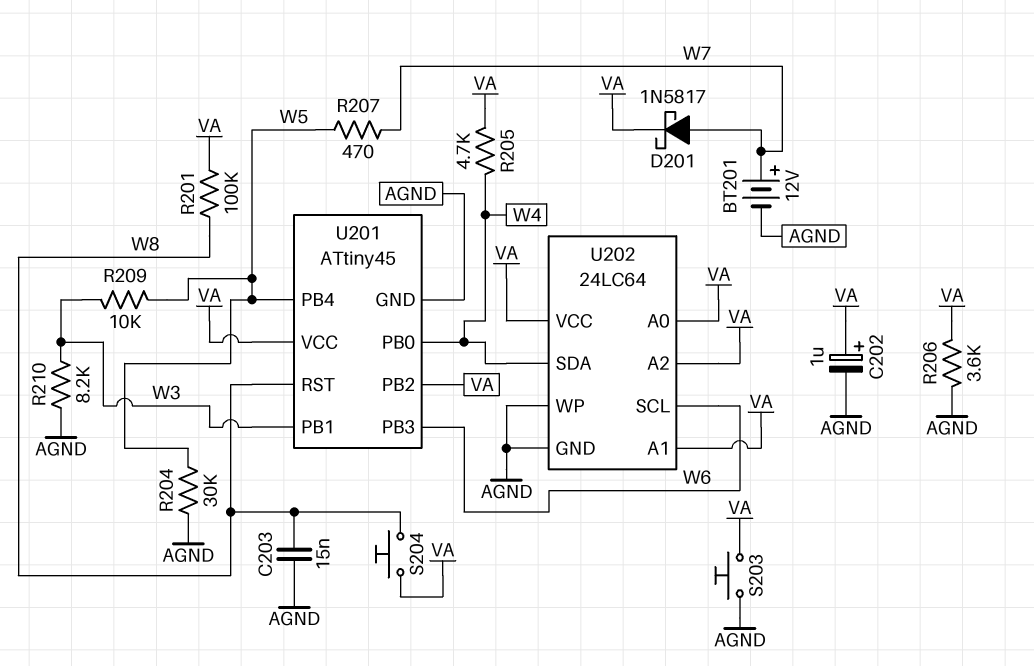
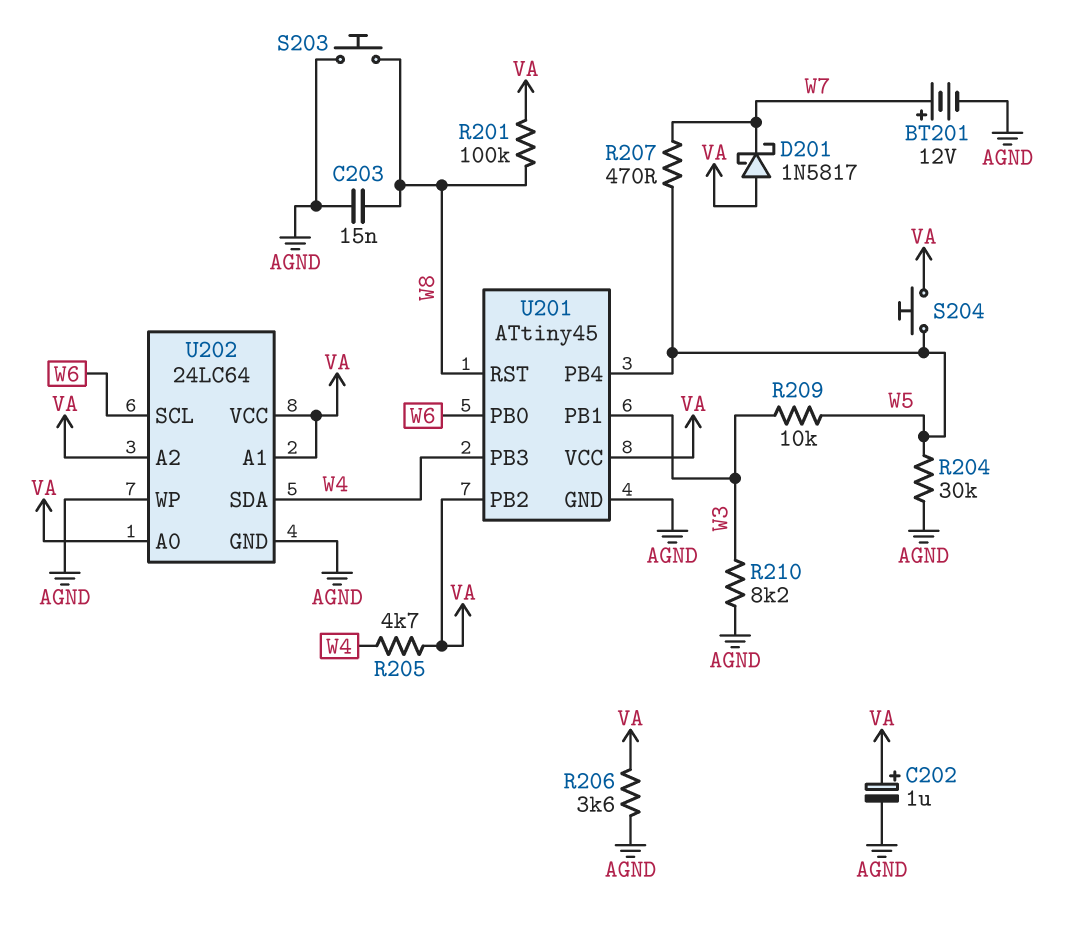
D201: schottky 1N5817 (A W7, K VA) -> schottky 1N5817 (A VA, K W7)
S203: button (AGND, VA) -> button (AGND, W8)
S204: button (VA, W8) -> button (VA, W5)
U201 pin PB0: W4 -> W6
U201 pin PB3: W6 -> W4

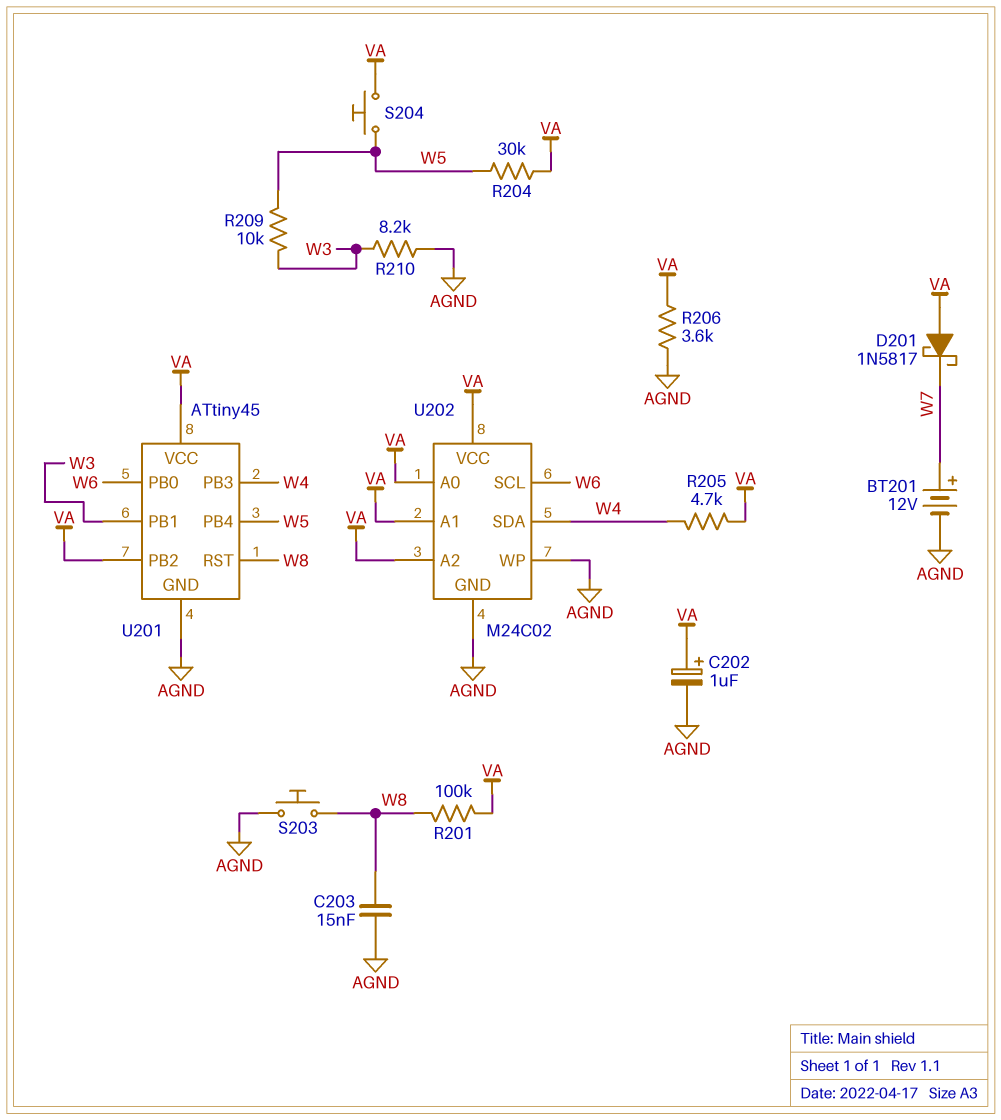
R204: 30k (AGND, W5) -> 30k (VA, W5)
R207: 470 (W5, W7) -> none
U202: 24LC64 -> M24C02

